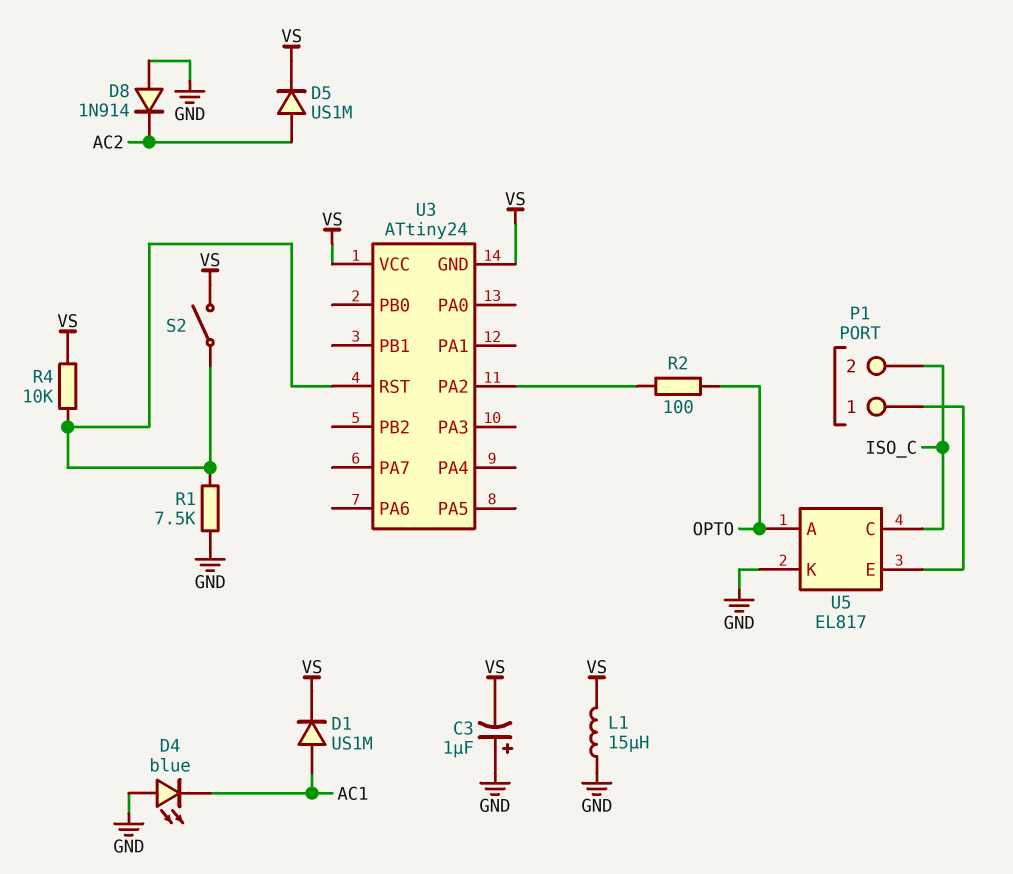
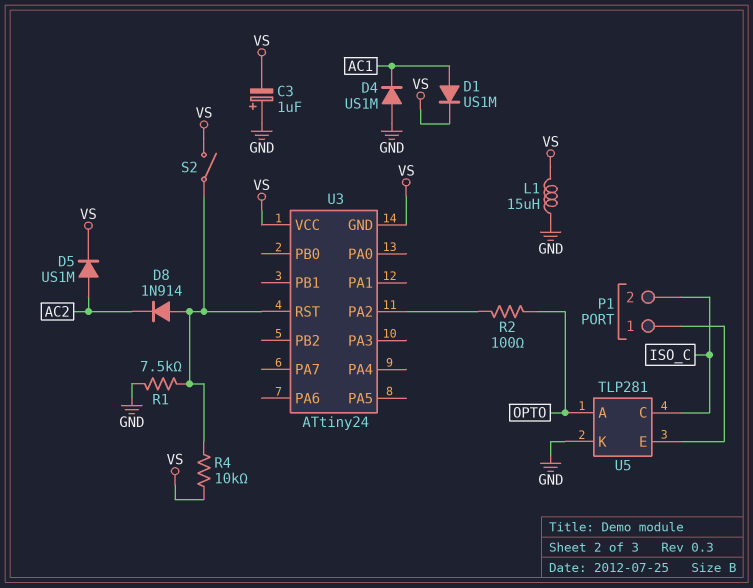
D4: LED blue (A GND, K AC1) -> diode US1M (A GND, K AC1)
D8: diode 1N914 (A GND, K AC2) -> diode 1N914 (A U3/RST, K AC2)
U5: EL817 -> TLP281

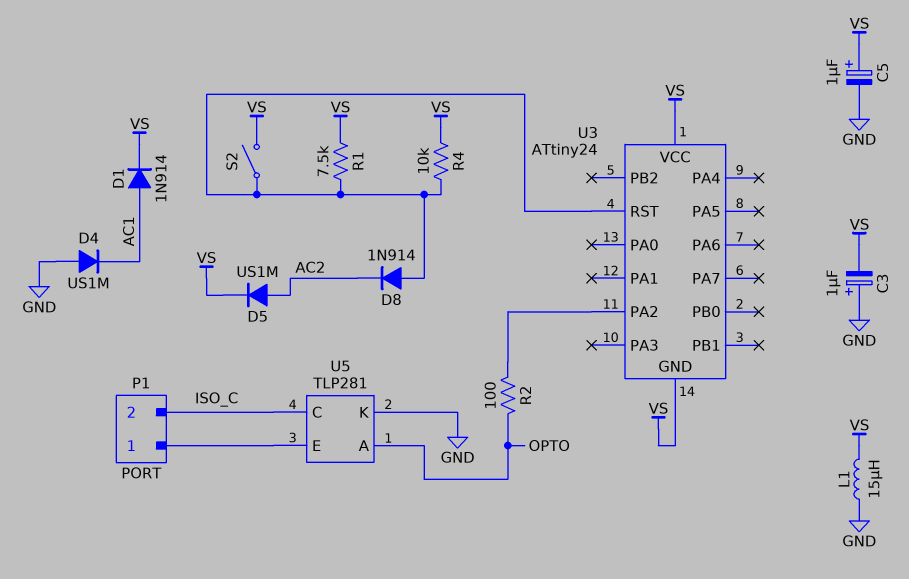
C5: none -> 1uF (plus VS, minus GND)
D1: diode US1M (A AC1, K VS) -> diode 1N914 (A AC1, K VS)
R1: 7.5k (GND, U3/RST) -> 7.5k (U3/RST, VS)

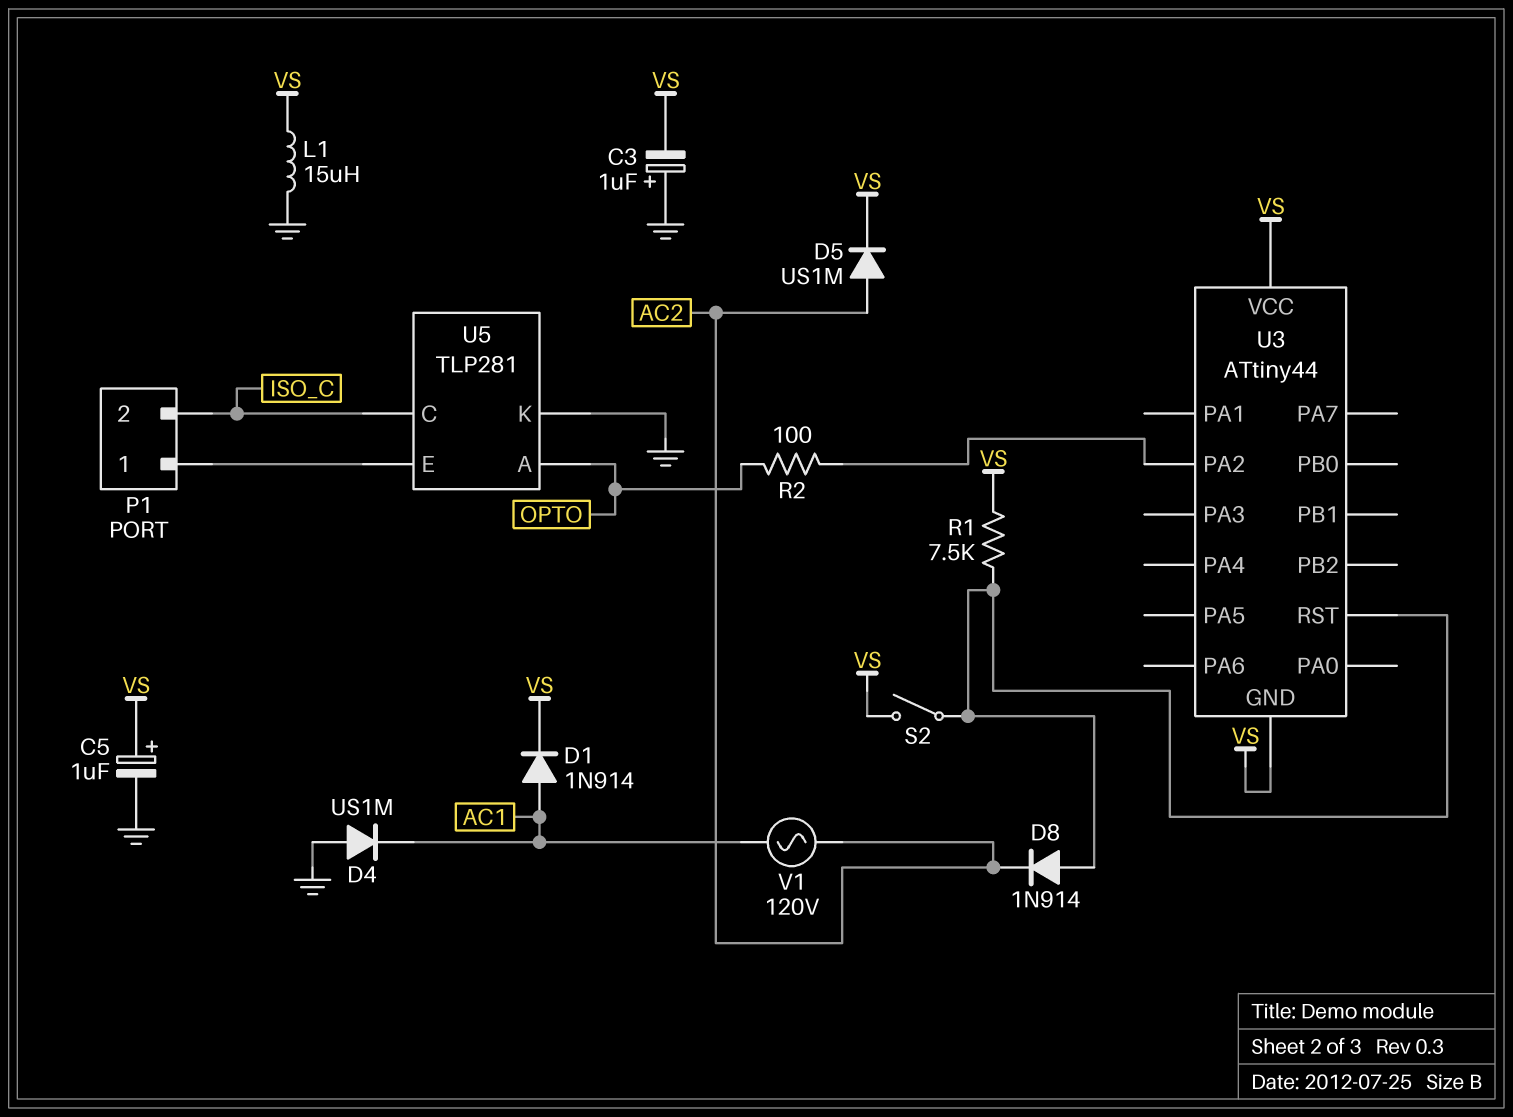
R4: 10k (U3/RST, VS) -> none
U3: ATtiny24 -> ATtiny44
V1: none -> AC 120V (AC1, AC2)

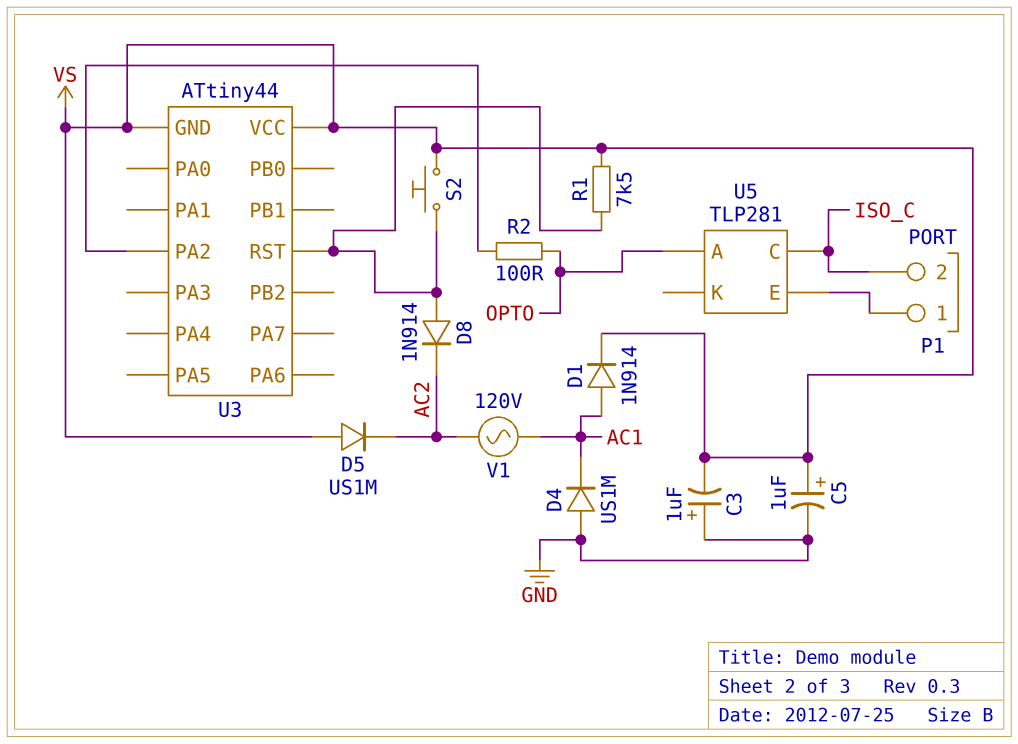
D5: diode US1M (A AC2, K VS) -> diode US1M (A VS, K AC2)
L1: 15uH (GND, VS) -> none
S2: switch (U3/RST, VS) -> button (U3/RST, VS)
U5 pin K: GND -> none

